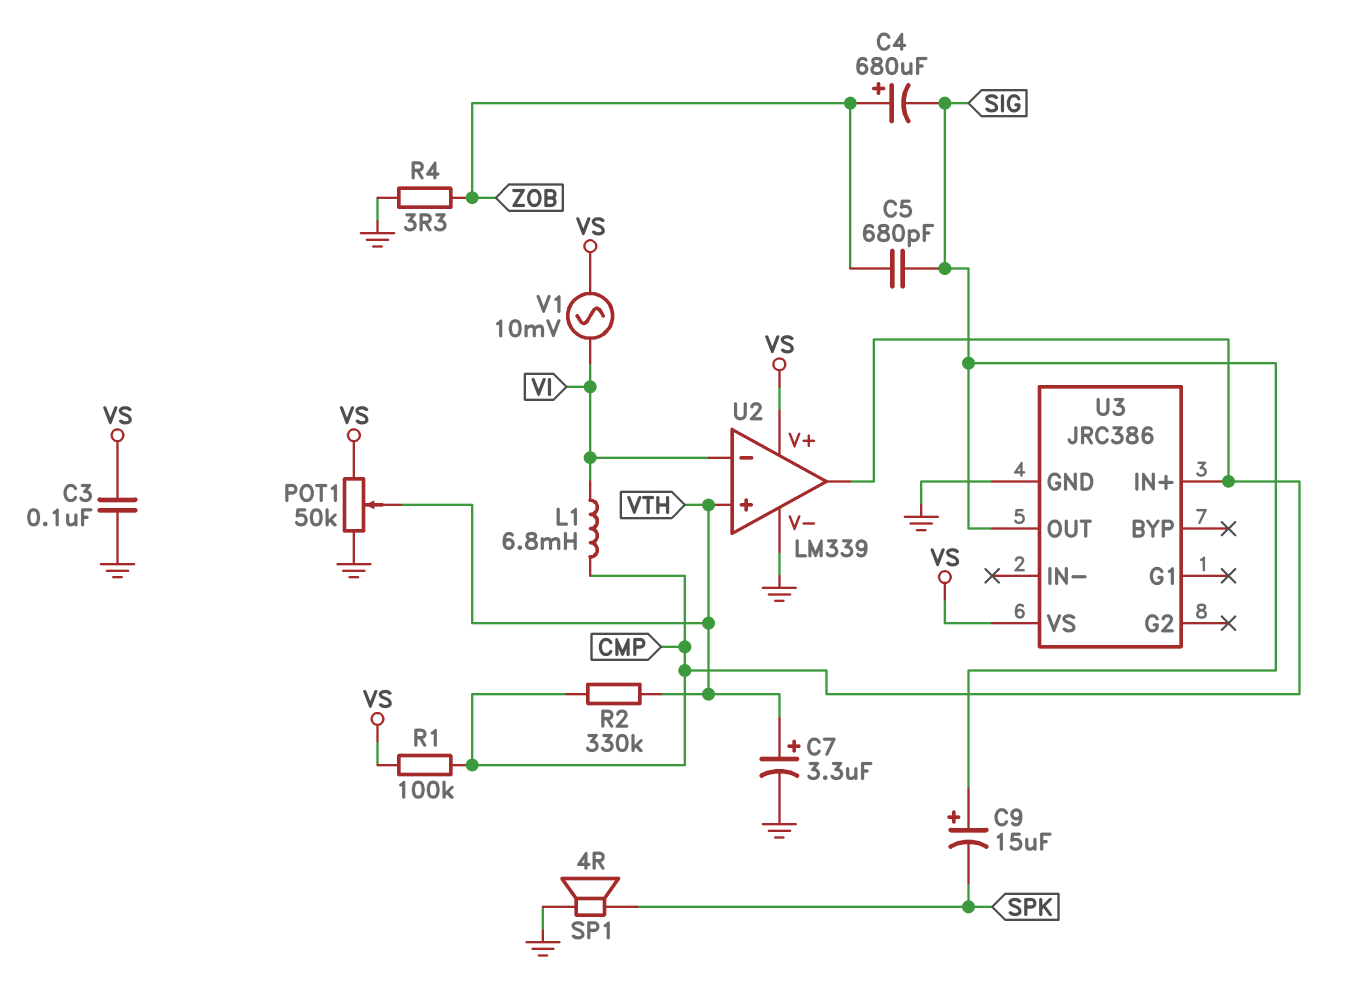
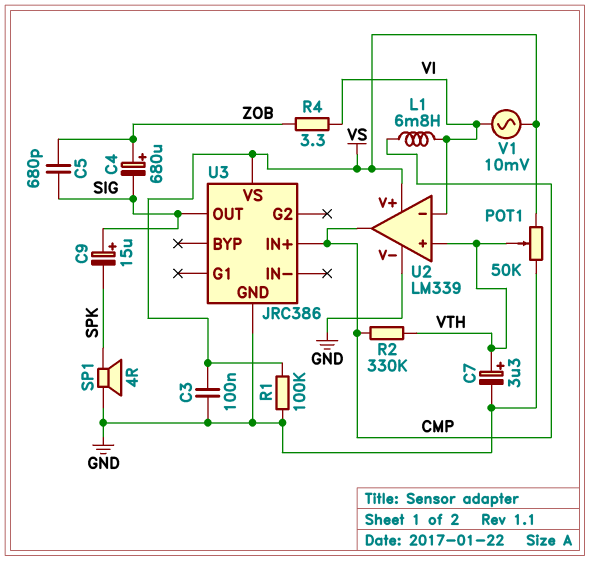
R1: 100k (CMP, VS) -> 100k (GND, VS)
R4: 3.3 (GND, ZOB) -> 3.3 (VI, ZOB)

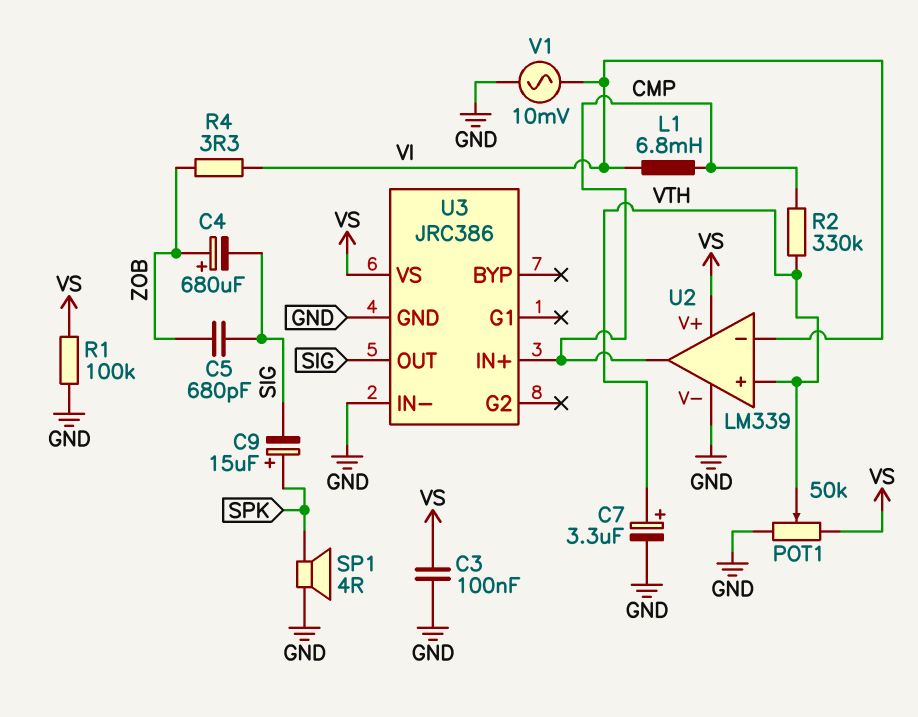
C9: 15uF (plus SIG, minus SPK) -> 15uF (plus SPK, minus SIG)
U3 pin IN-: none -> GND
V1: AC 10mV (VI, VS) -> AC 10mV (GND, VI)

